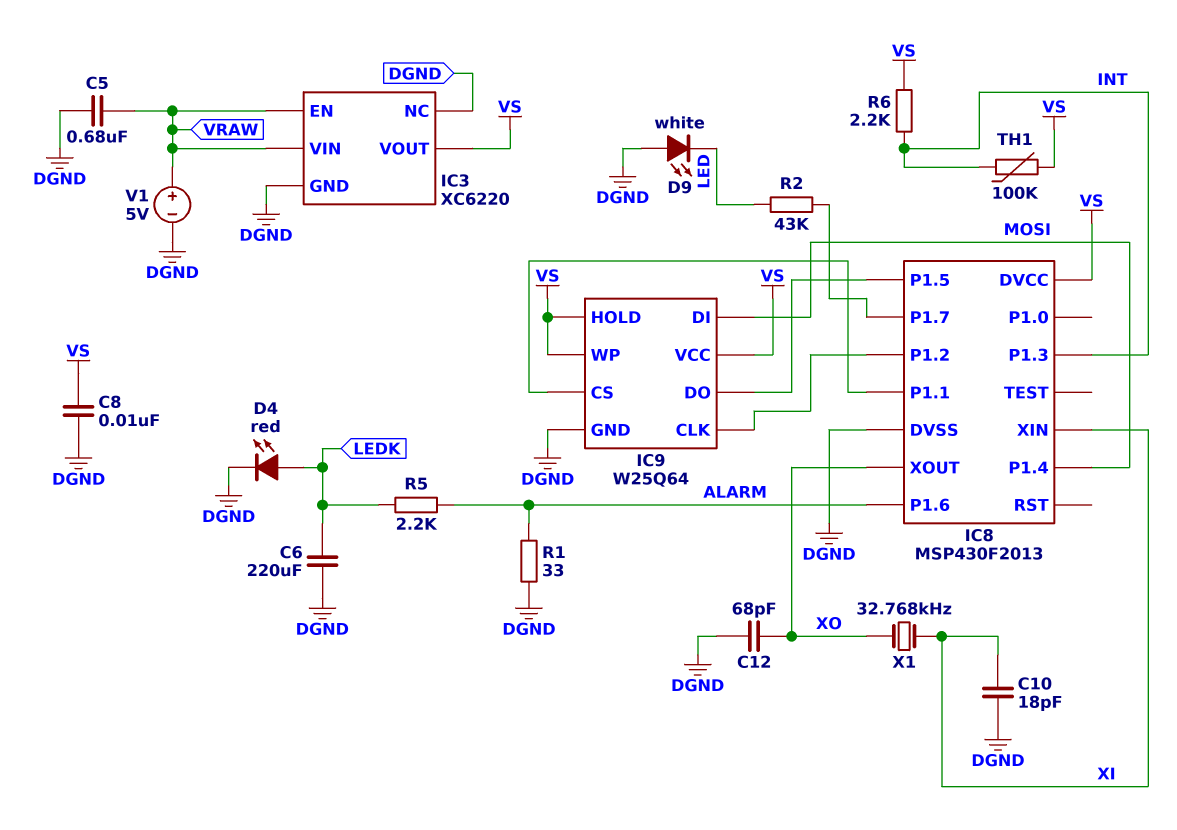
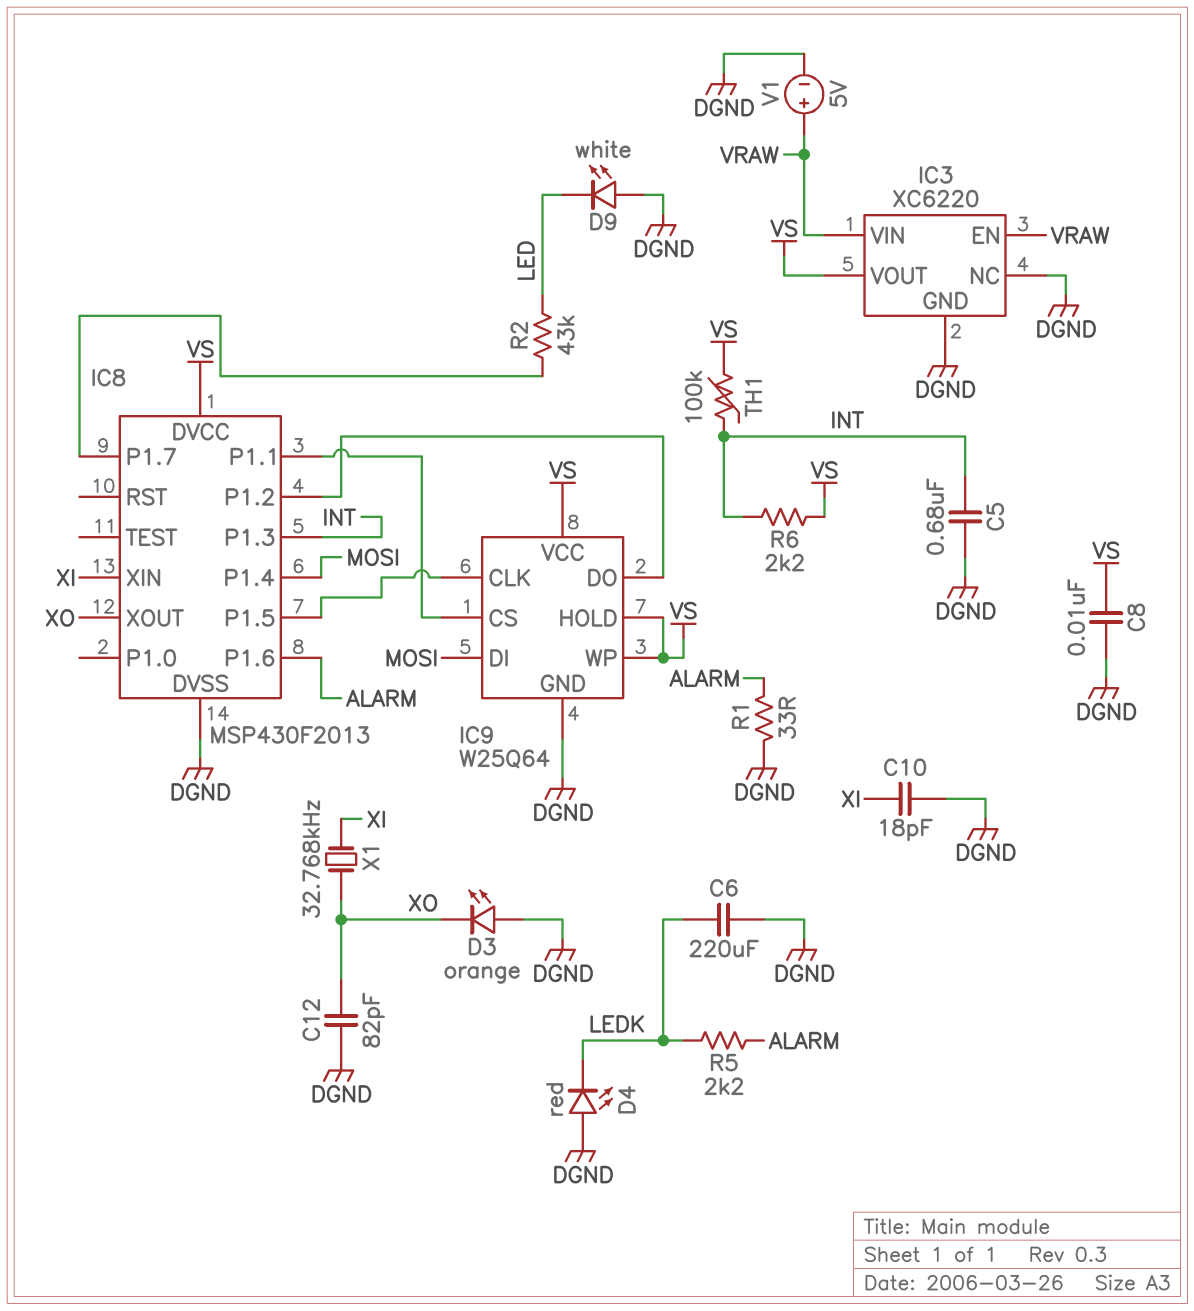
C5: 680nF (DGND, VRAW) -> 680nF (DGND, INT)
C12: 68pF (DGND, XO) -> 82pF (DGND, XO)
D3: none -> LED orange (A DGND, K XO)
D4: LED red (A LEDK, K DGND) -> LED red (A DGND, K LEDK)
IC9 pin CLK: IC8/P1.2 -> IC8/P1.5
IC9 pin DO: IC8/P1.5 -> IC8/P1.2

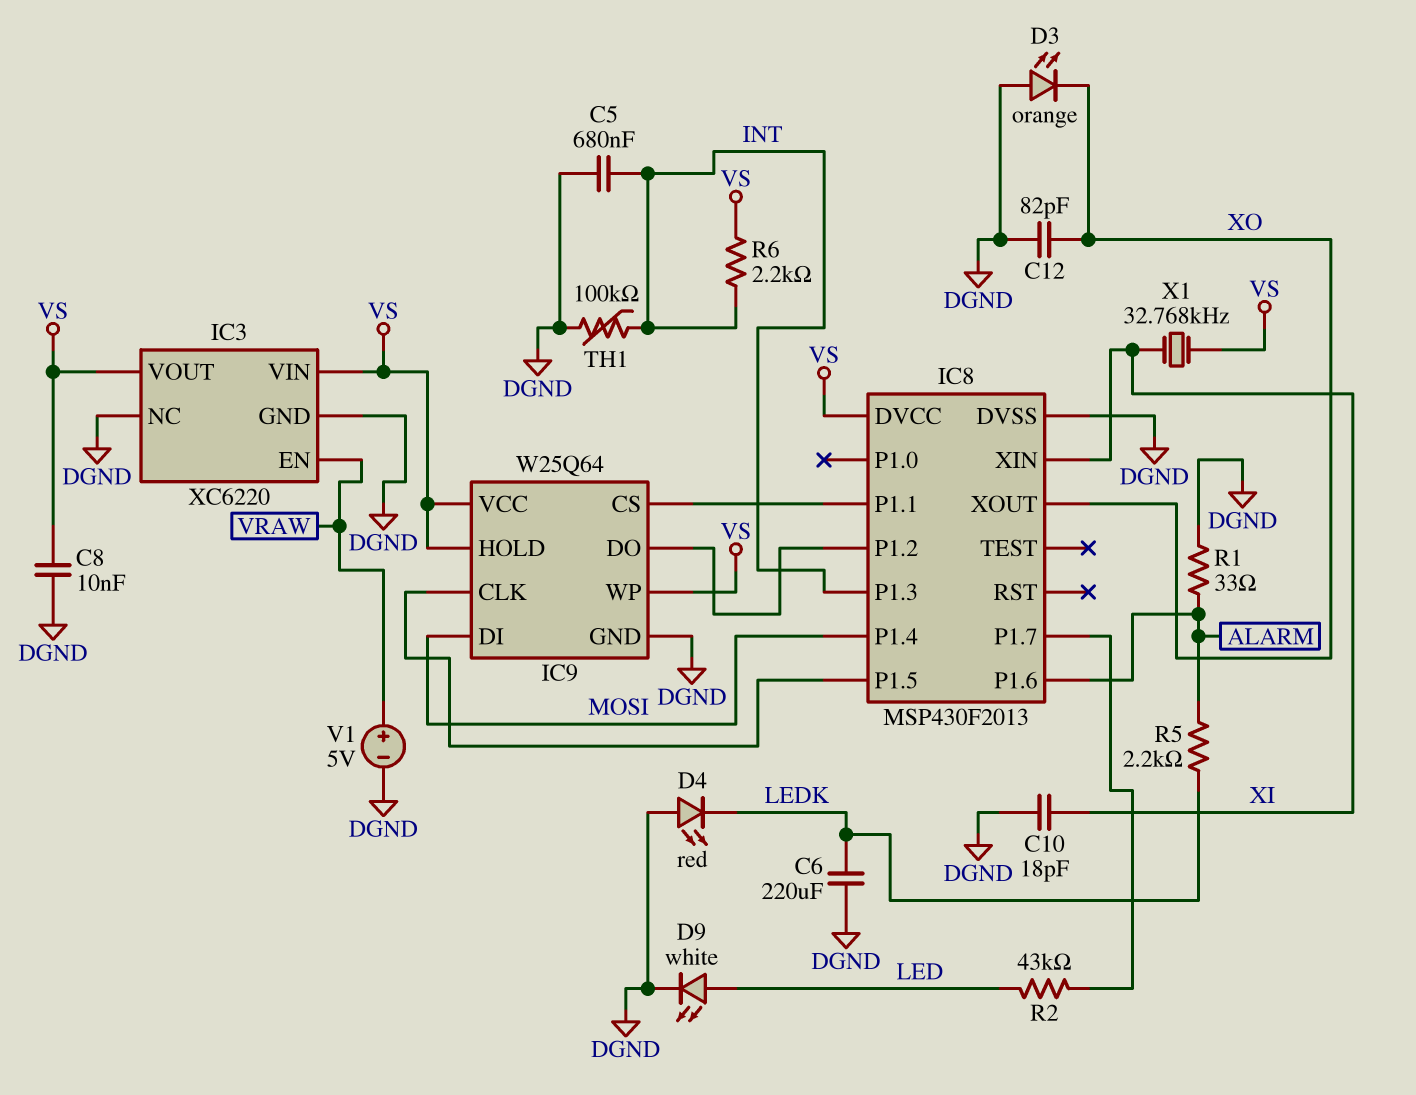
D9: LED white (A DGND, K LED) -> LED white (A LED, K DGND)
IC3 pin VIN: VRAW -> VS
TH1: 100k (INT, VS) -> 100k (DGND, INT)
X1: 32.768kHz (XI, XO) -> 32.768kHz (VS, XI)

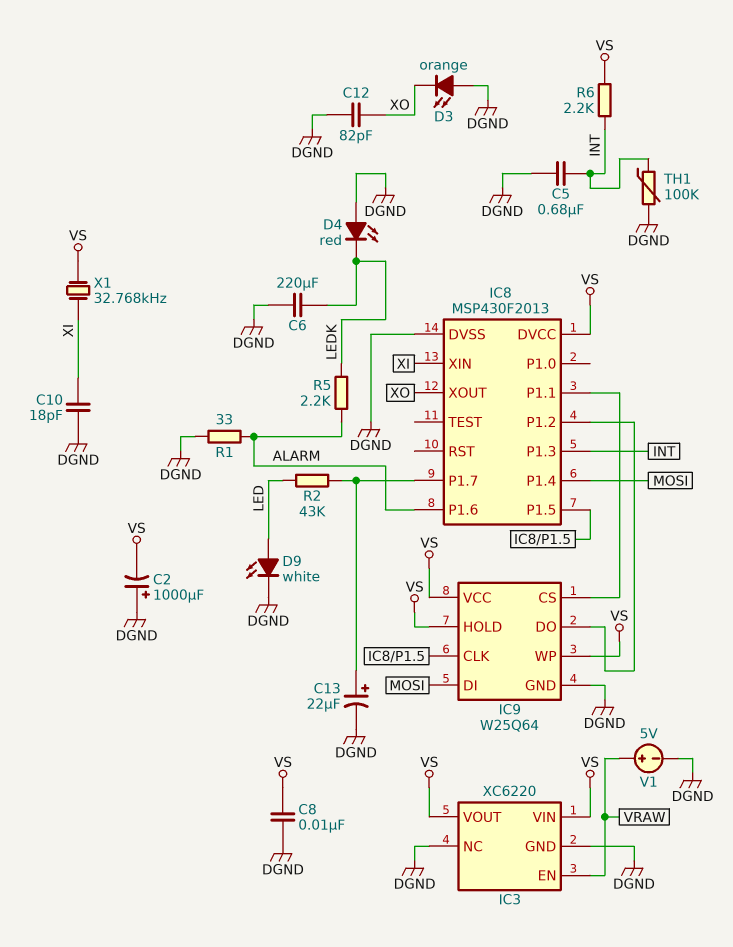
C2: none -> 1000uF (plus DGND, minus VS)
C13: none -> 22uF (plus IC8/P1.7, minus DGND)

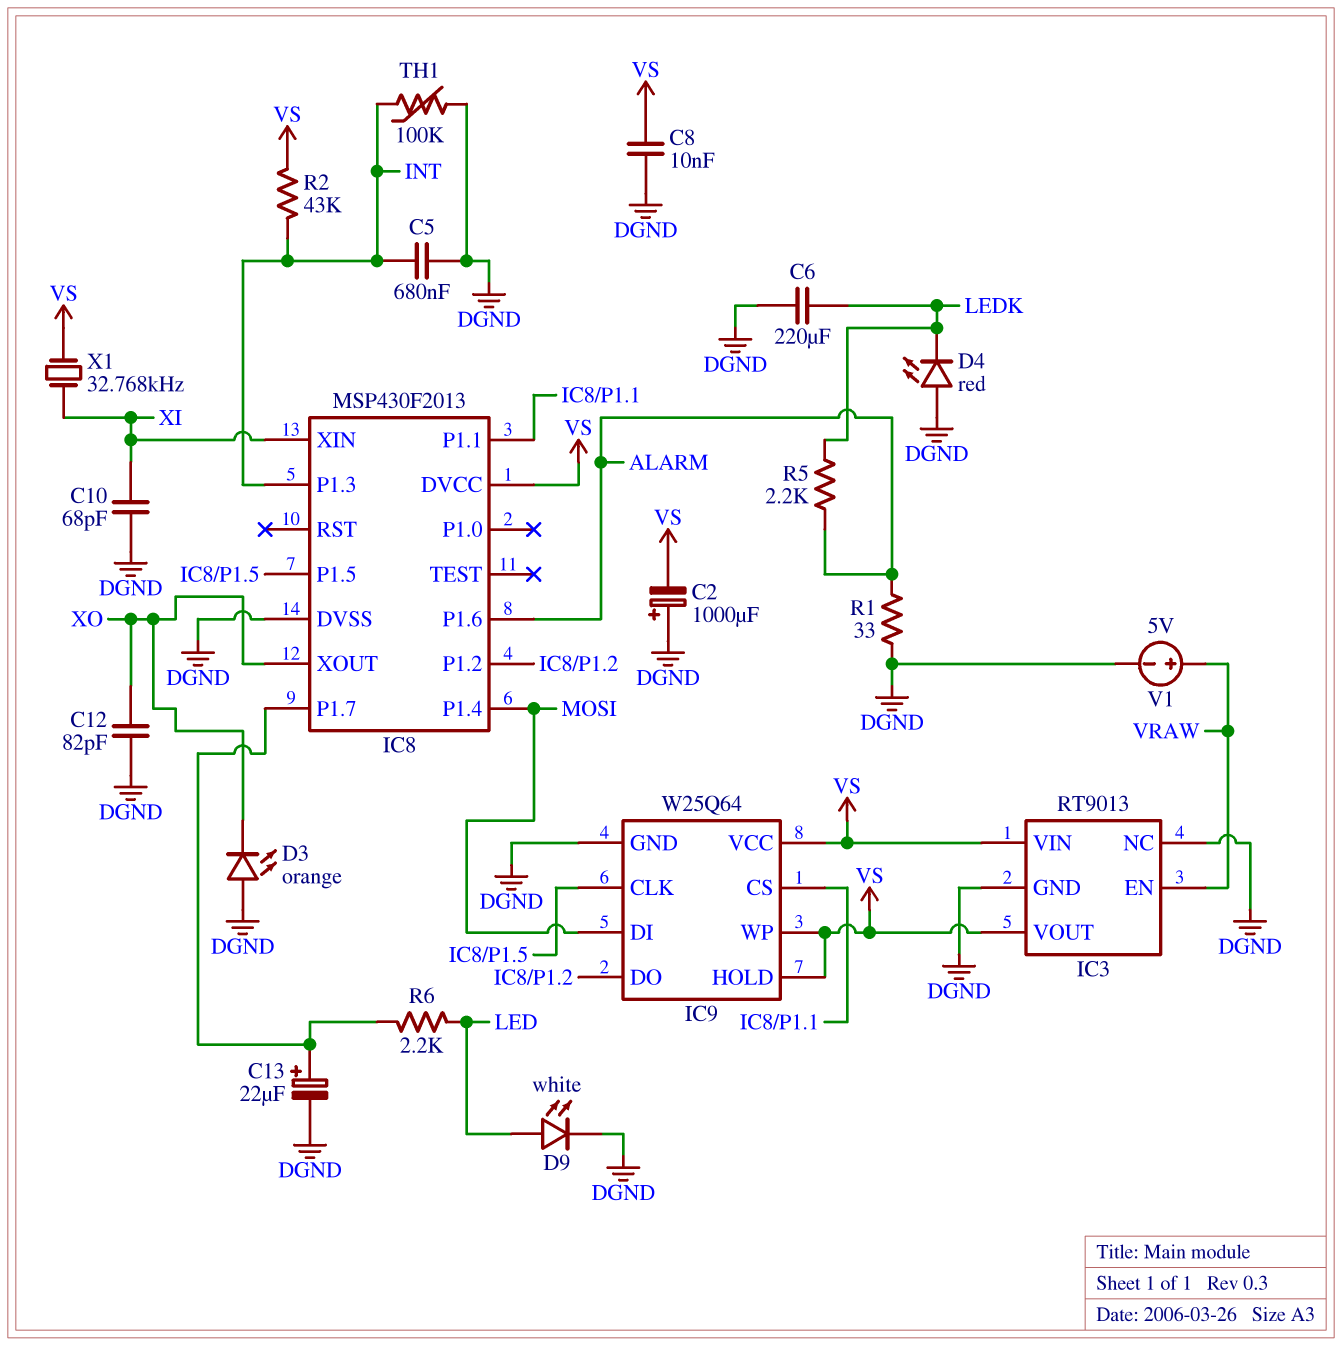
C10: 18pF (DGND, XI) -> 68pF (DGND, XI)
IC3: XC6220 -> RT9013
R2: 43k (IC8/P1.7, LED) -> 43k (INT, VS)
R6: 2.2k (INT, VS) -> 2.2k (IC8/P1.7, LED)

